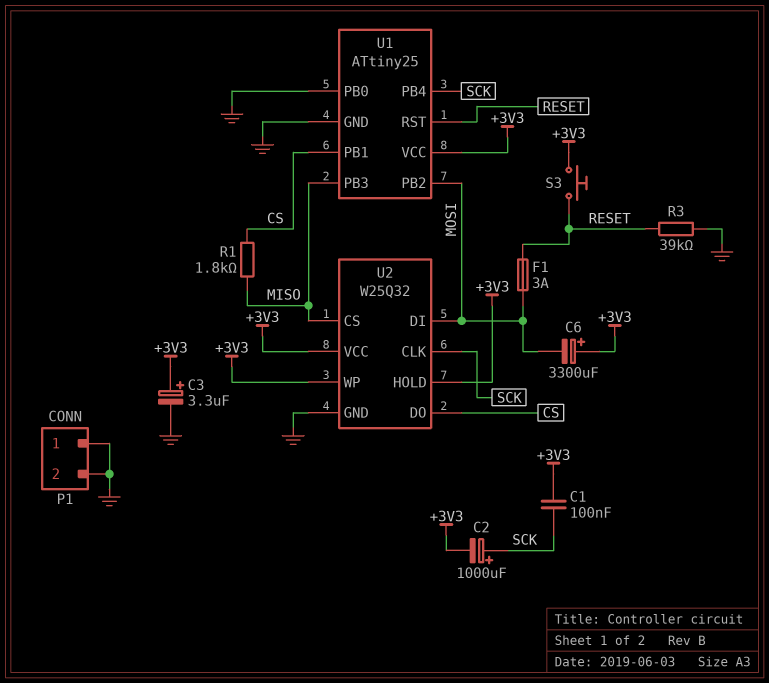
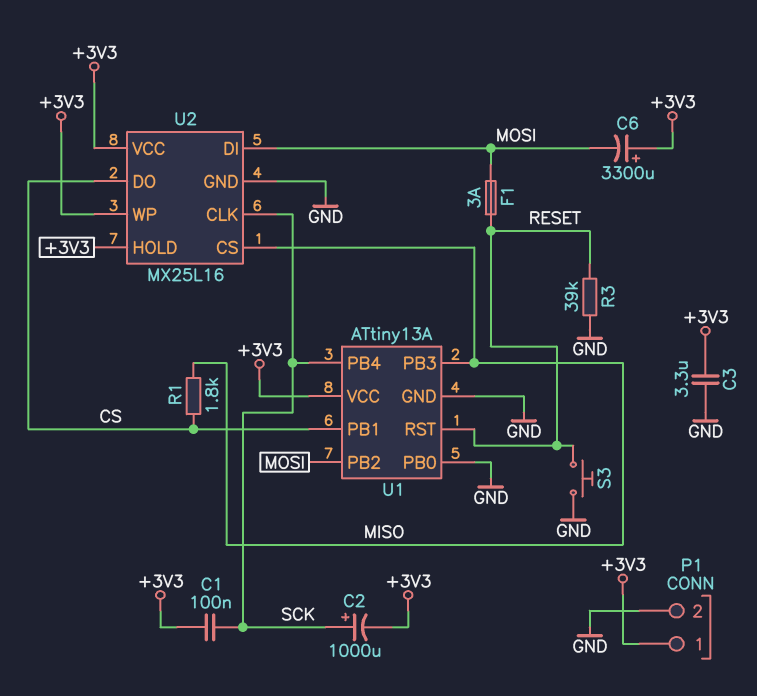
C3: 3.3uF (plus +3V3, minus GND) -> 3.3uF (+3V3, GND)
P1 pin 1: GND -> +3V3
S3: button (+3V3, RESET) -> button (GND, RESET)
U1: ATtiny25 -> ATtiny13A
U2: W25Q32 -> MX25L16

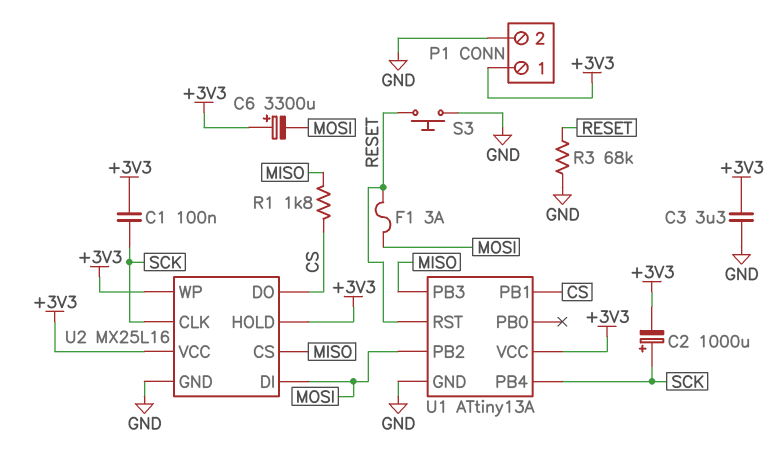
R3: 39k (GND, RESET) -> 68k (GND, RESET)
U1 pin PB0: GND -> none

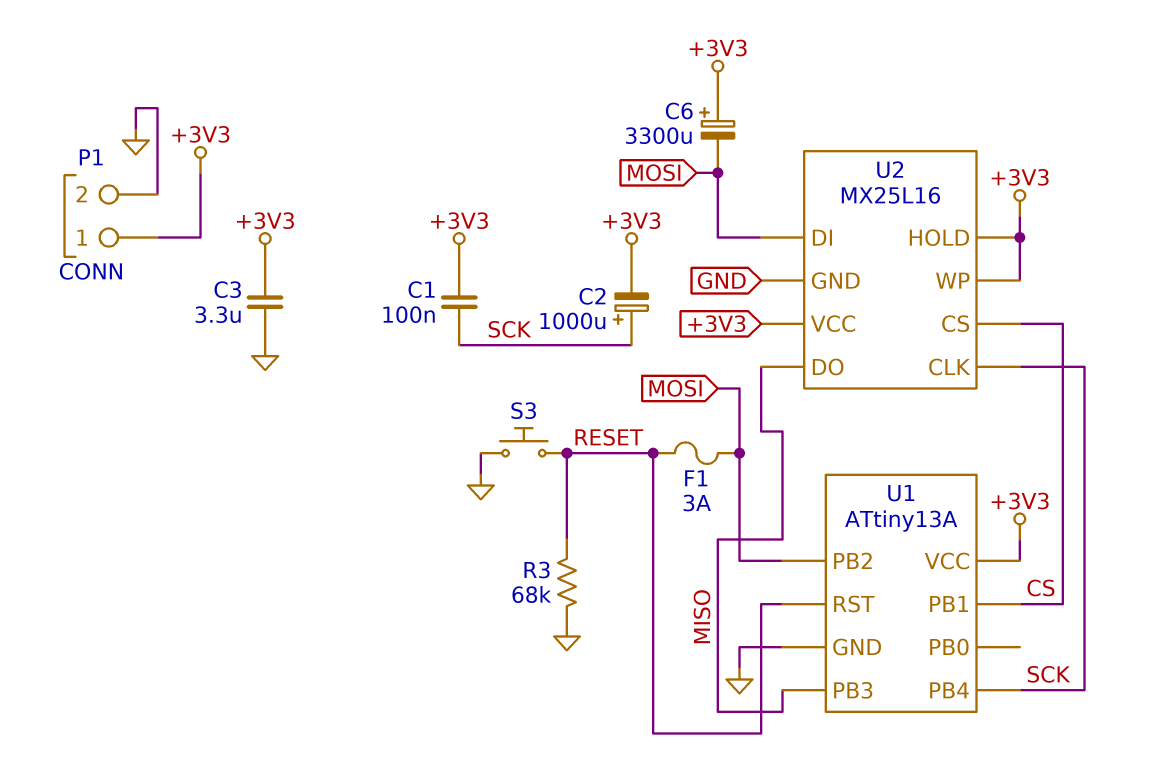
R1: 1.8k (CS, MISO) -> none
U2 pin CS: MISO -> CS
U2 pin DO: CS -> MISO

